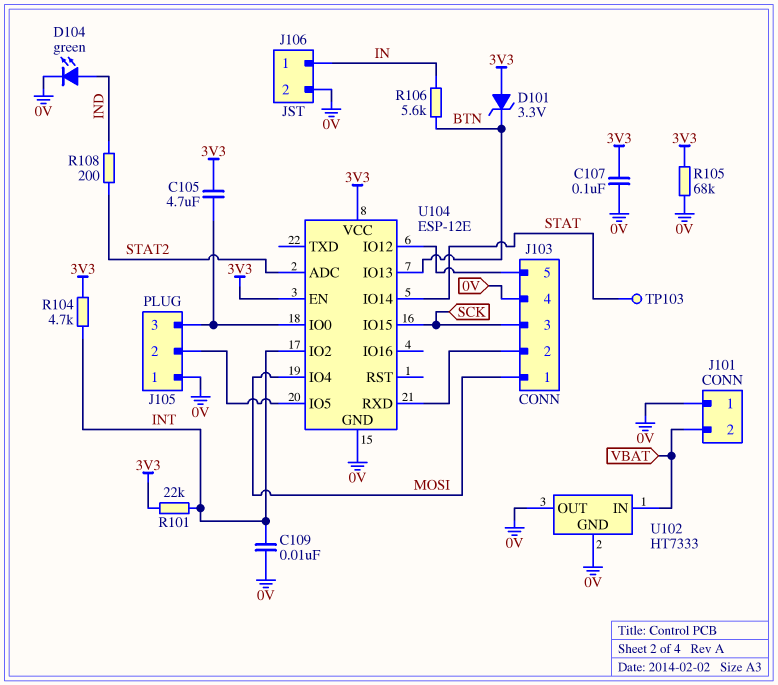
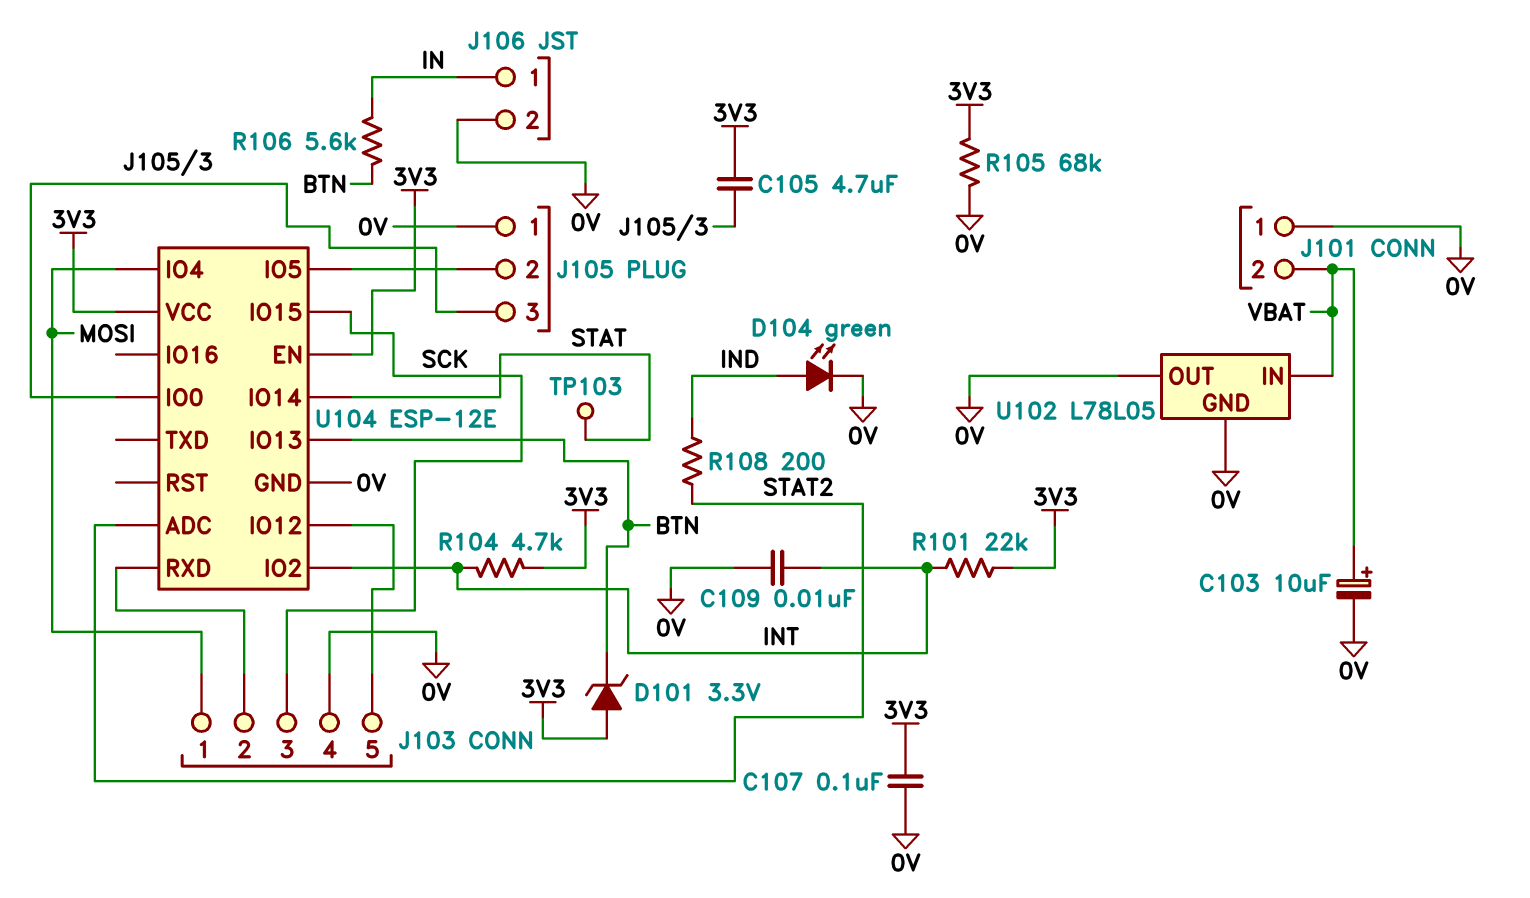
C103: none -> 10uF (plus VBAT, minus 0V)
U102: HT7333 -> L78L05

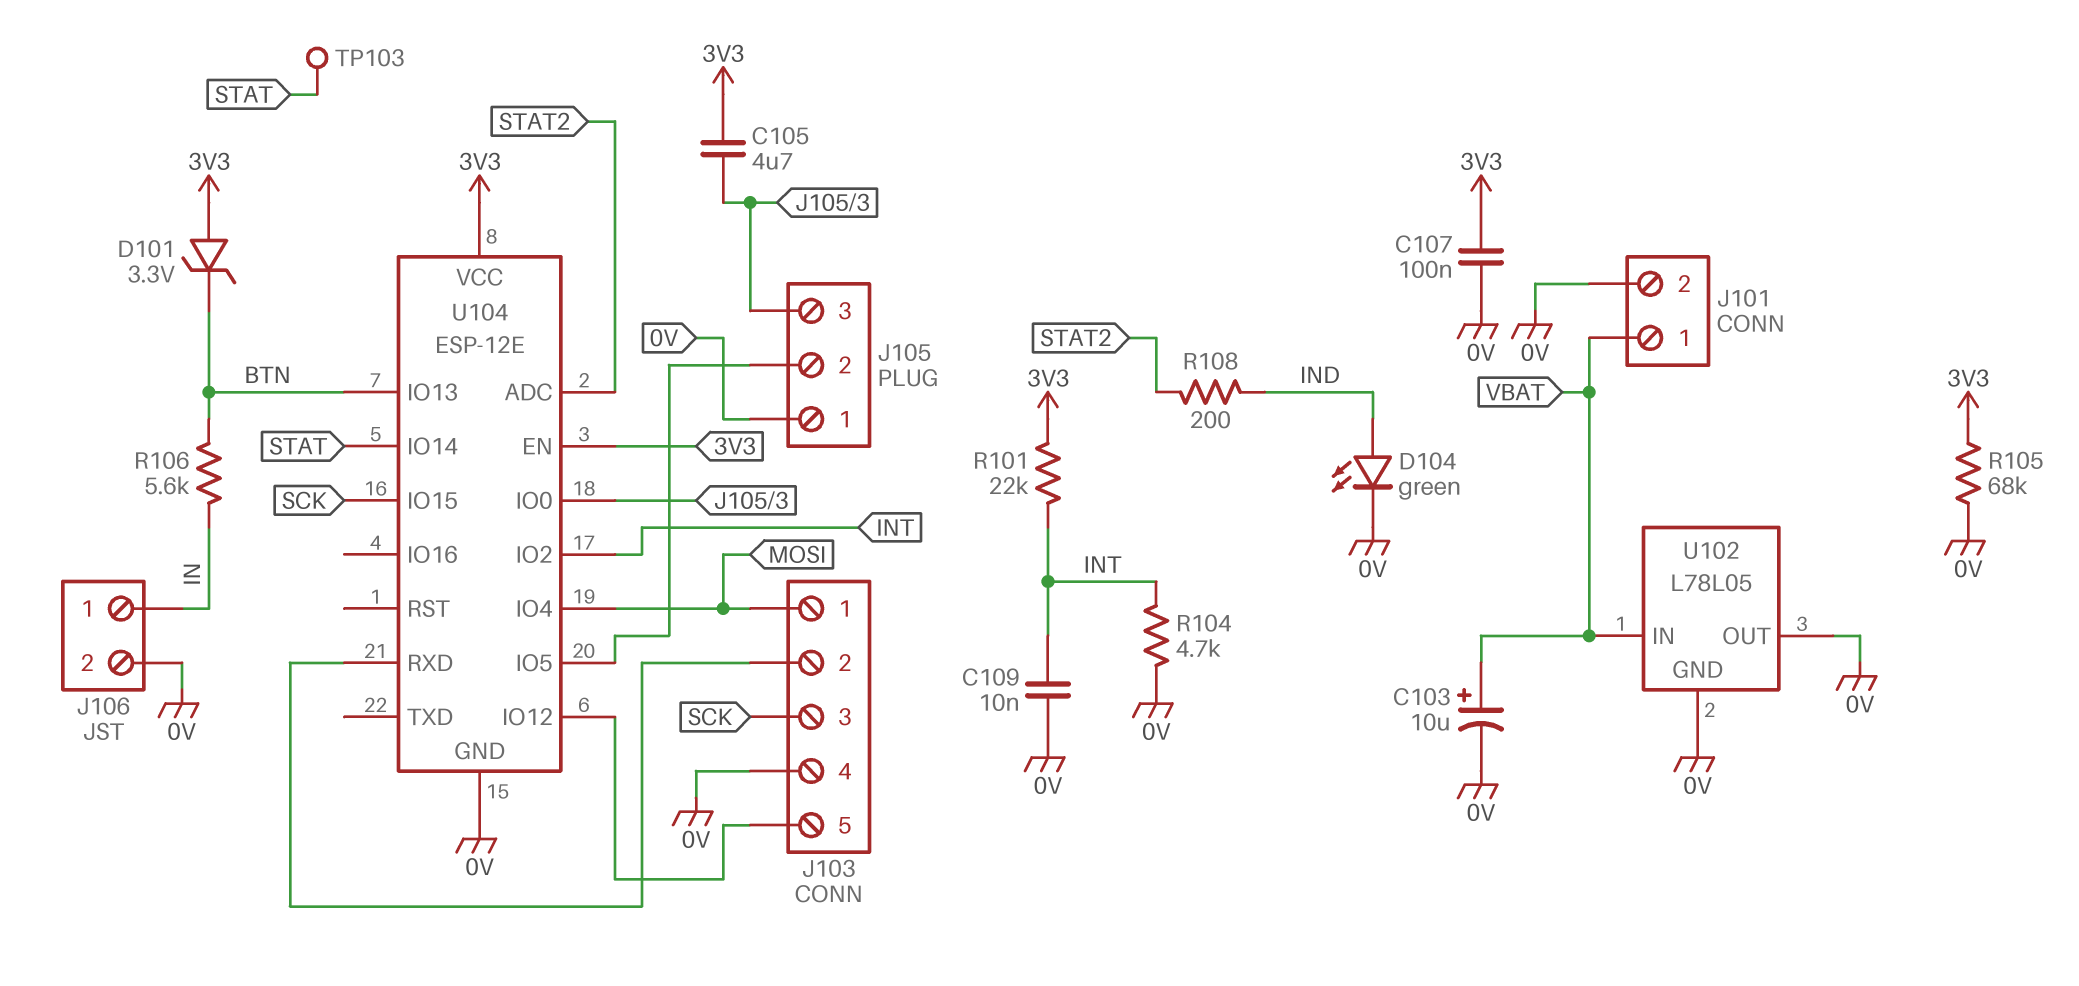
J101 pin 1: 0V -> VBAT
J101 pin 2: VBAT -> 0V
R104: 4.7k (3V3, INT) -> 4.7k (0V, INT)

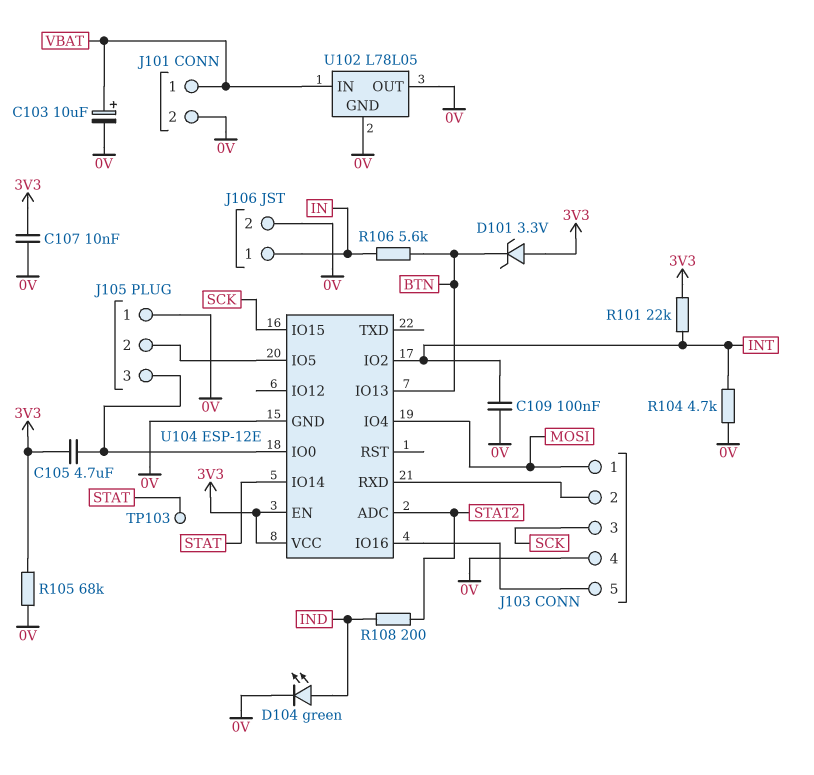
C107: 100nF (0V, 3V3) -> 10nF (0V, 3V3)
C109: 10nF (0V, INT) -> 100nF (0V, INT)
U104 pin IO12: J103/5 -> none
U104 pin IO16: none -> J103/5

